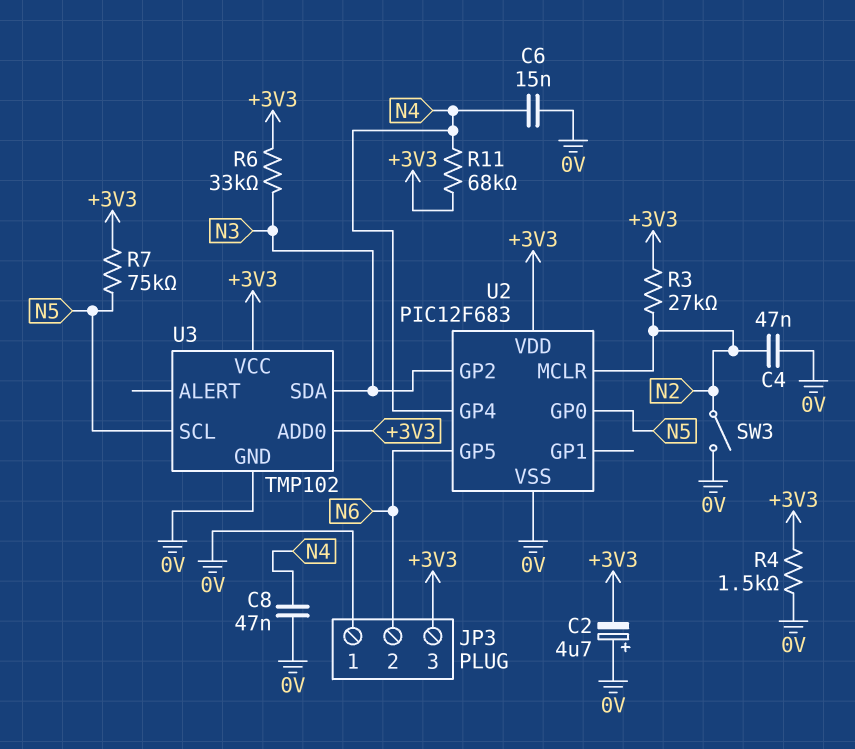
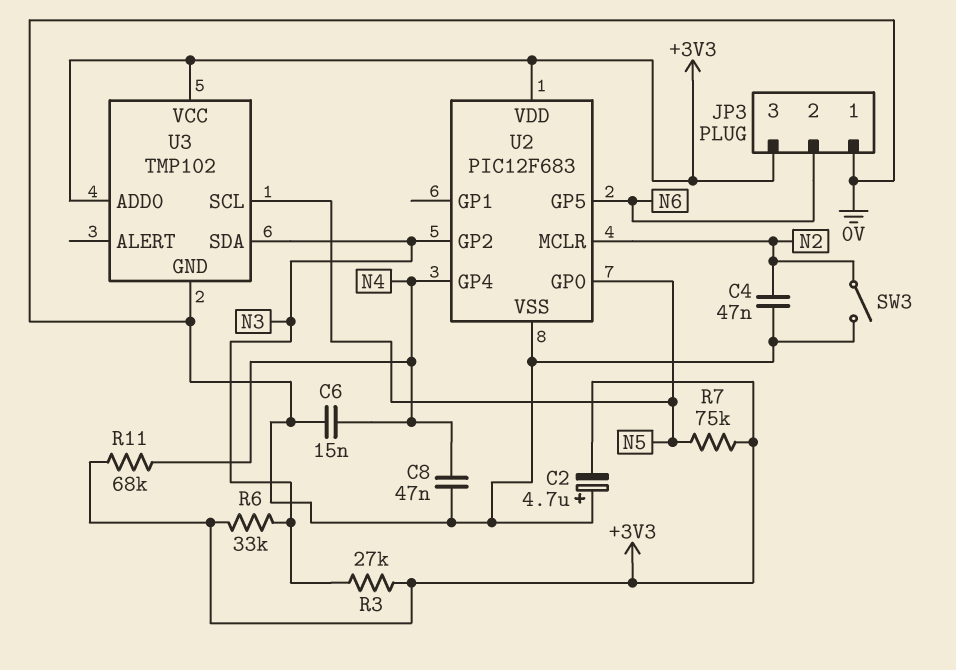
R3: 27k (+3V3, N2) -> 27k (+3V3, N3)
R4: 1.5k (+3V3, 0V) -> none

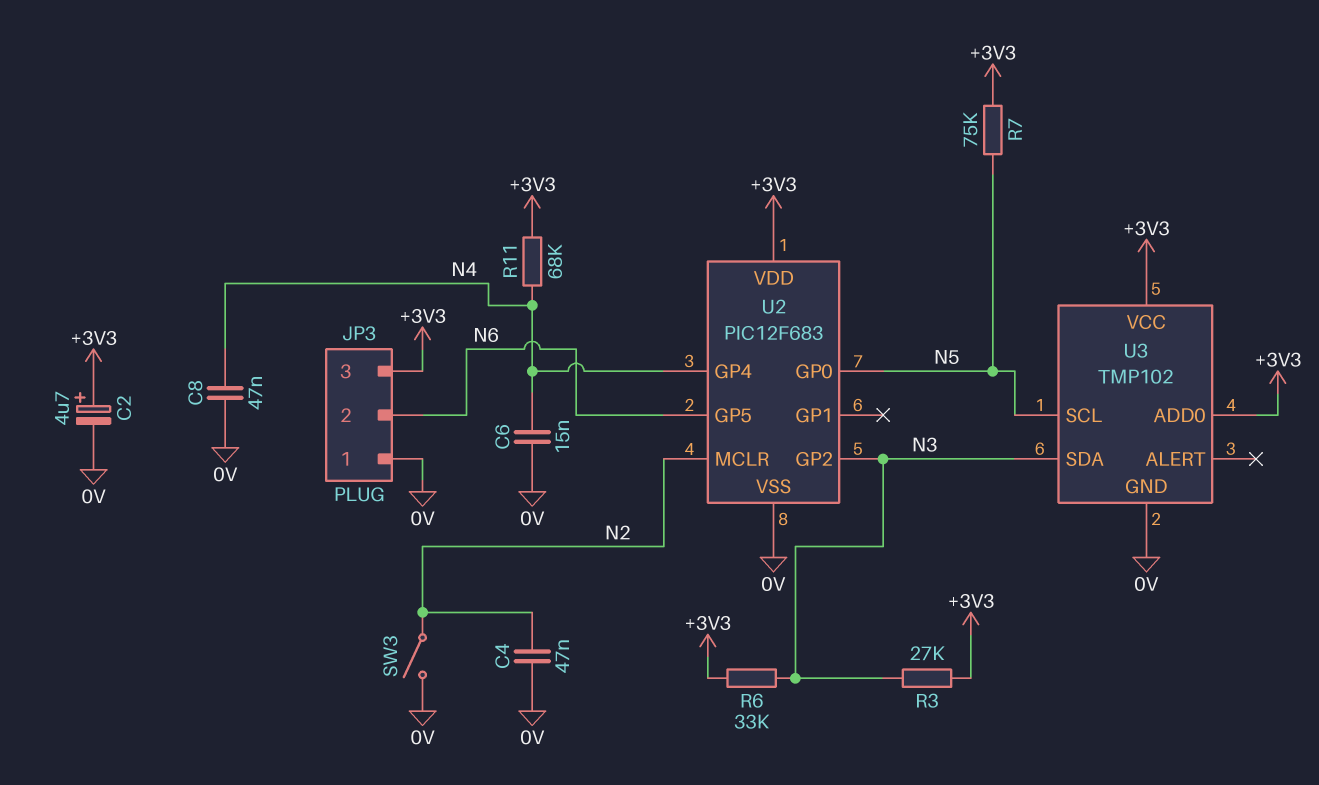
C2: 4.7uF (plus 0V, minus +3V3) -> 4.7uF (plus +3V3, minus 0V)

